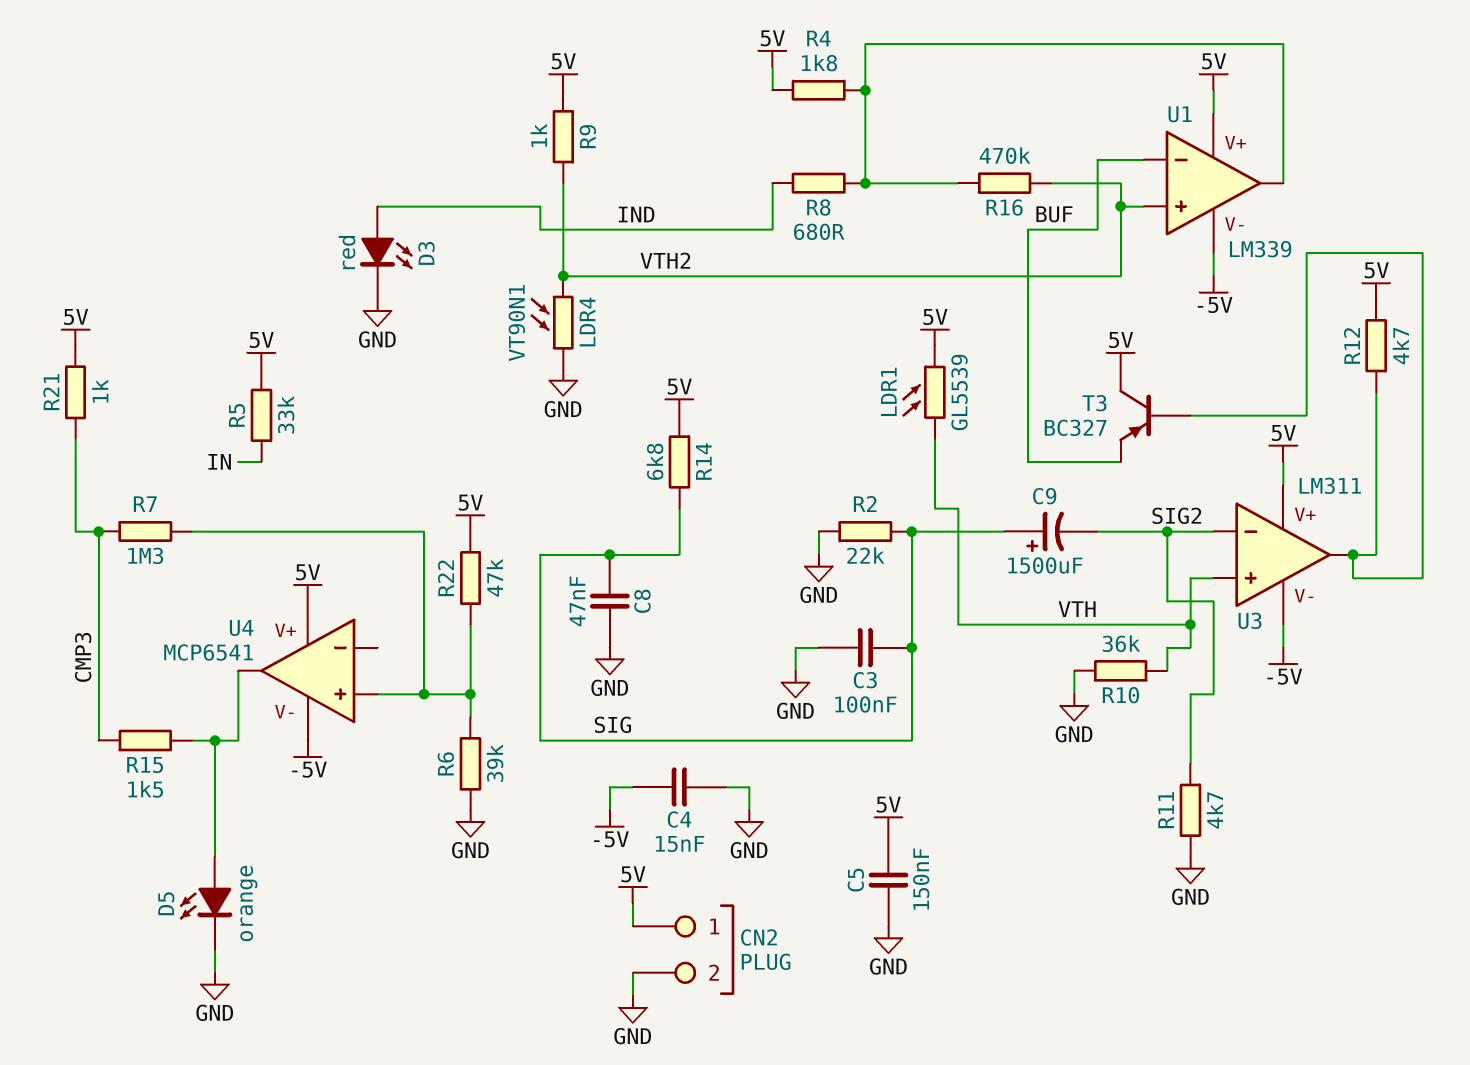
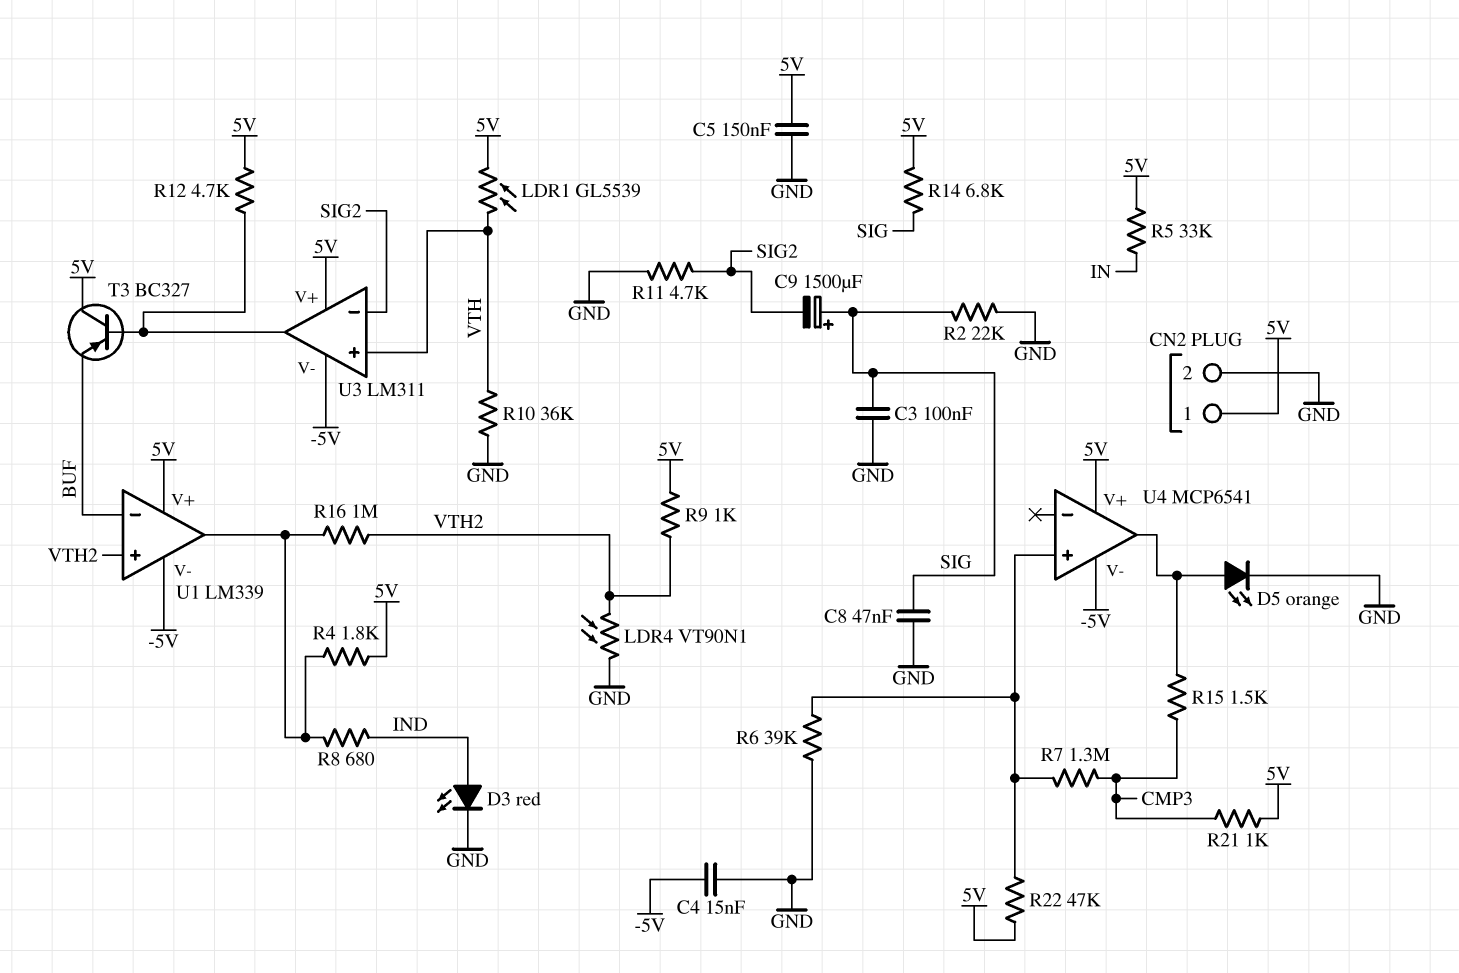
R16: 470k (U1/out, VTH2) -> 1M (U1/out, VTH2)

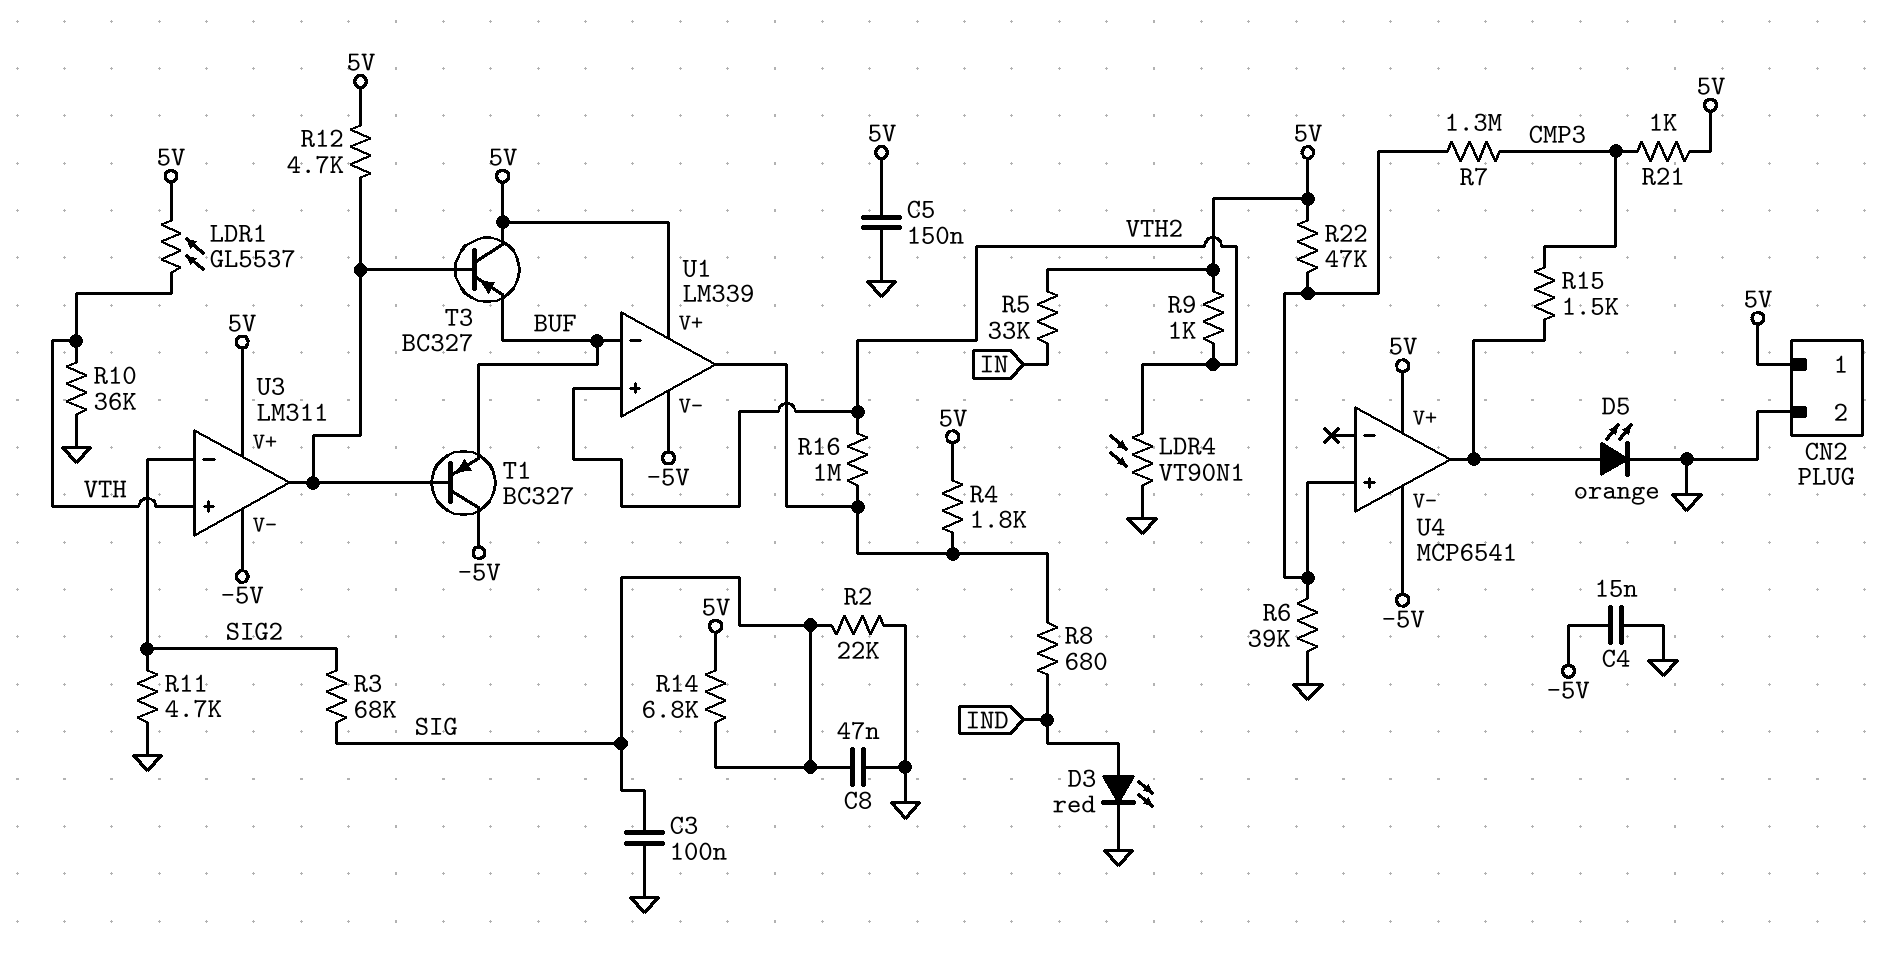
C9: 1500uF (plus SIG, minus SIG2) -> none
LDR1: GL5539 (5V, VTH) -> GL5537 (5V, VTH)
R3: none -> 68k (SIG, SIG2)
T1: none -> PNP BC327 (B U3/out, C -5V, E BUF)

